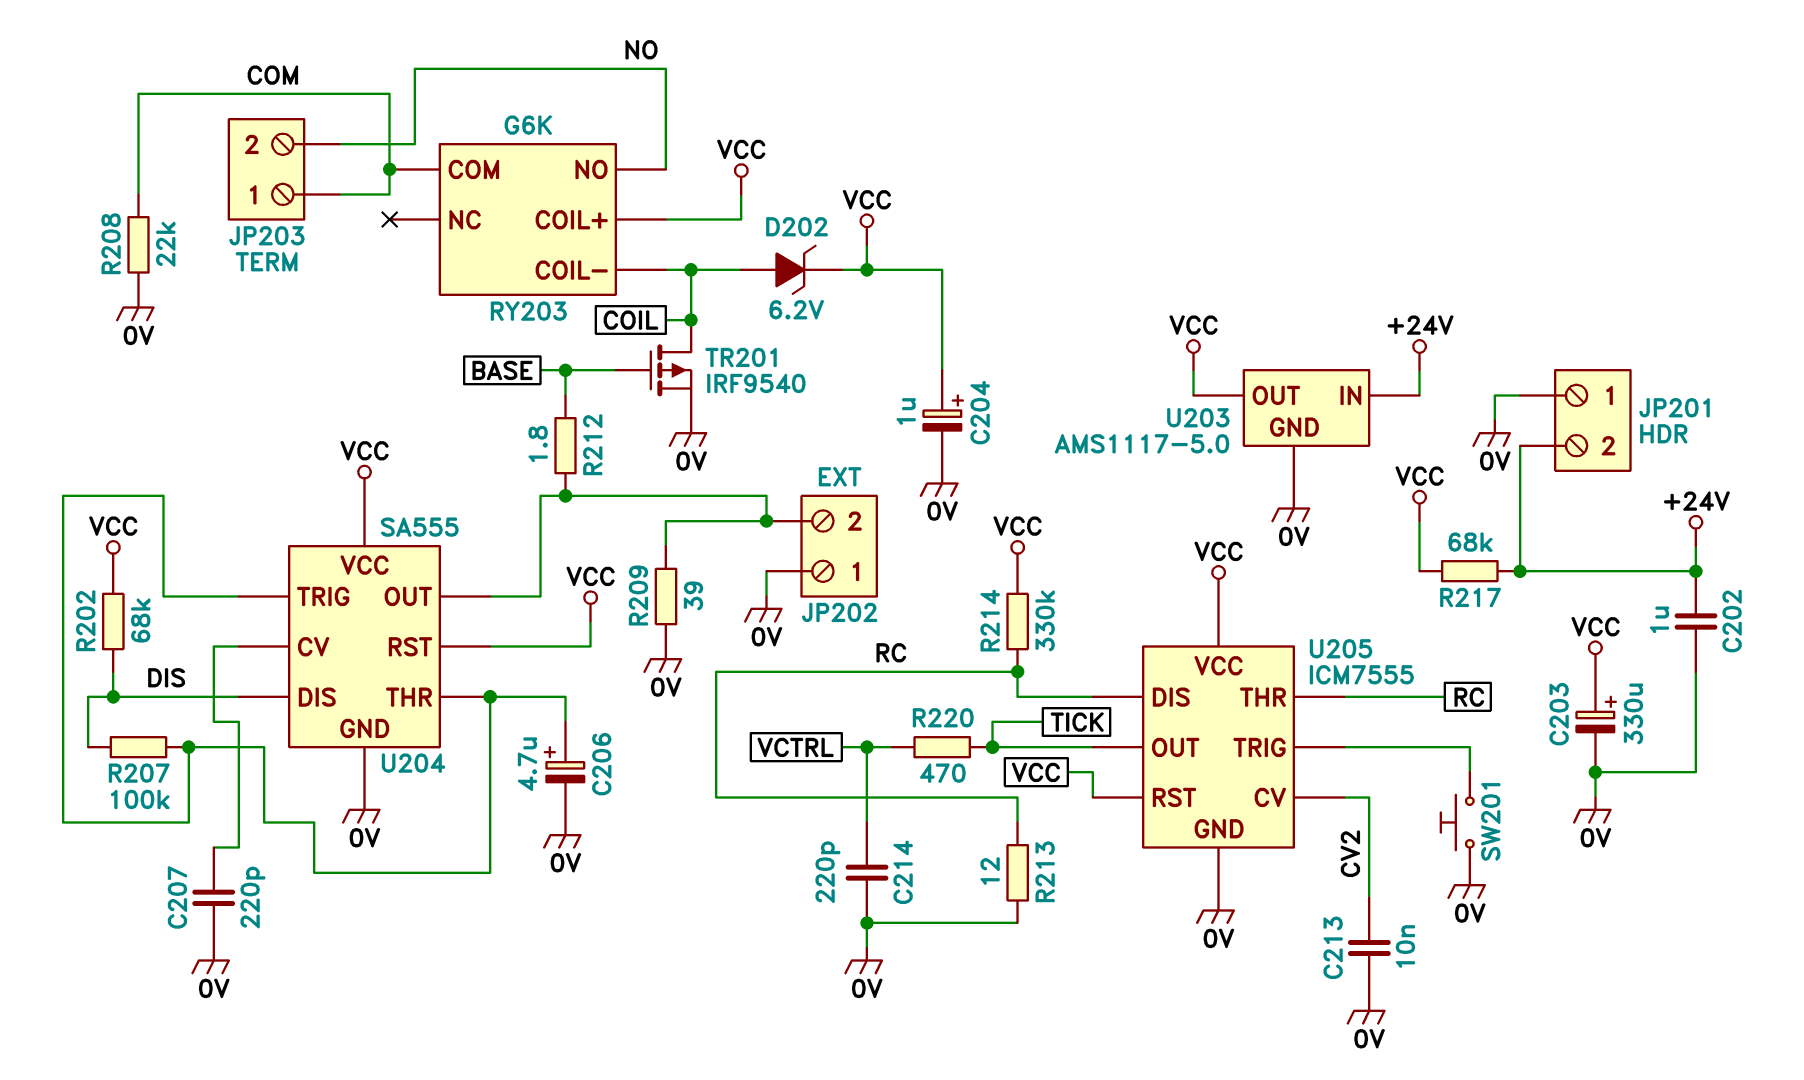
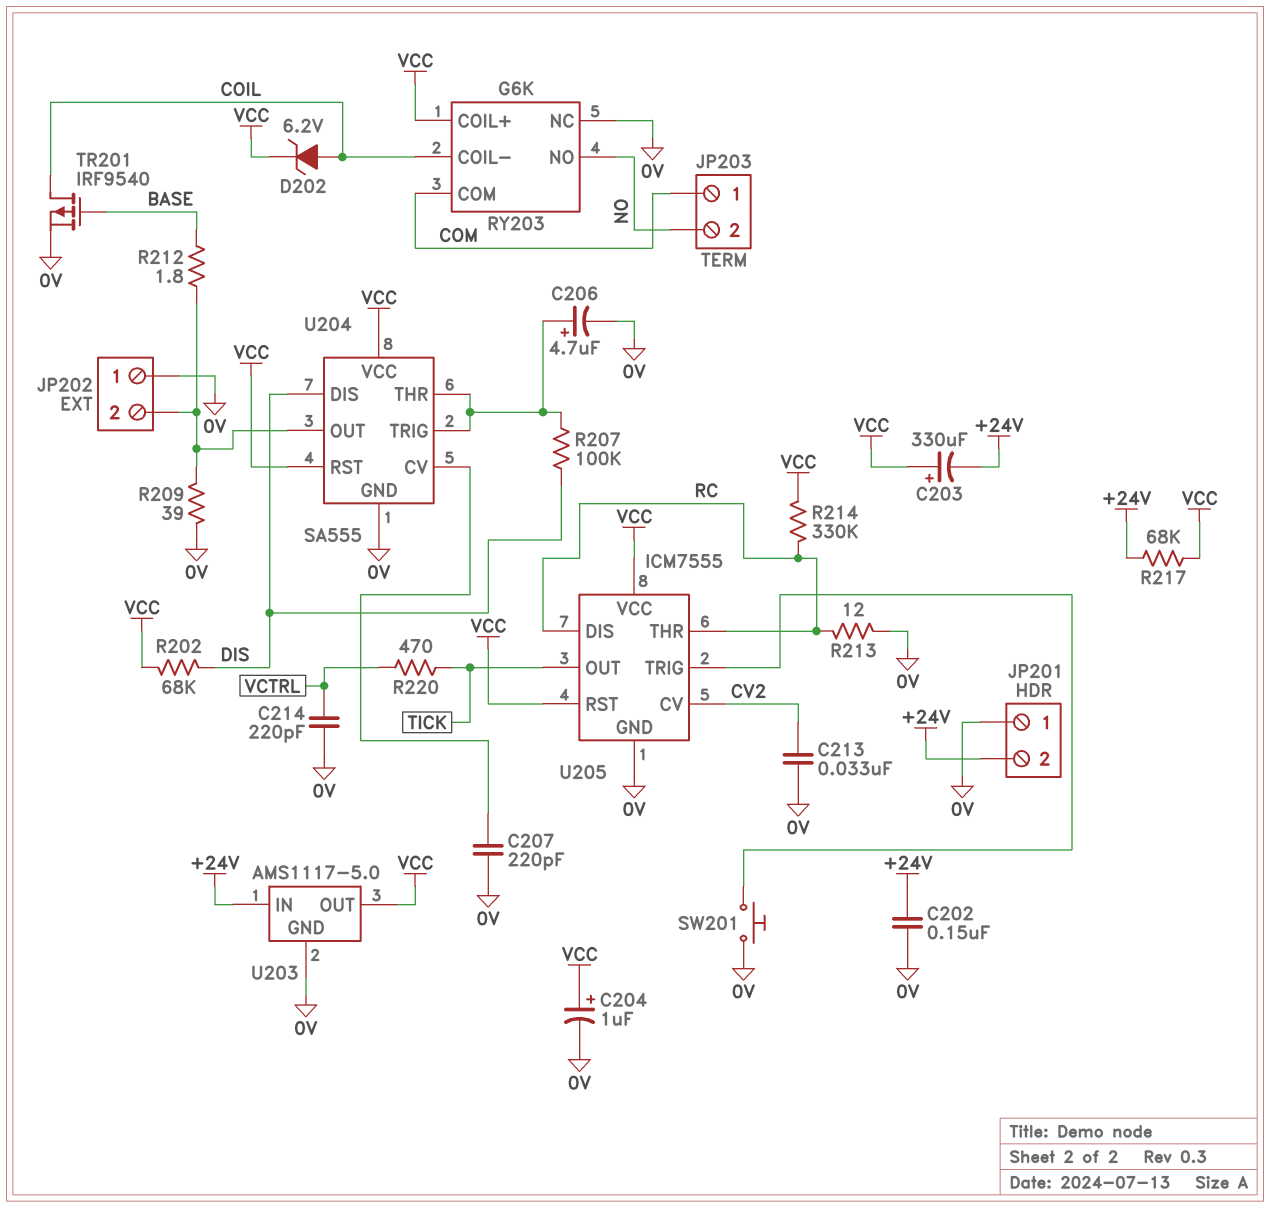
C202: 1uF (+24V, 0V) -> 150nF (+24V, 0V)
C203: 330uF (plus VCC, minus 0V) -> 330uF (plus VCC, minus +24V)
C213: 10nF (0V, CV2) -> 33nF (0V, CV2)
R208: 22k (0V, COM) -> none
RY203 pin NC: none -> 0V

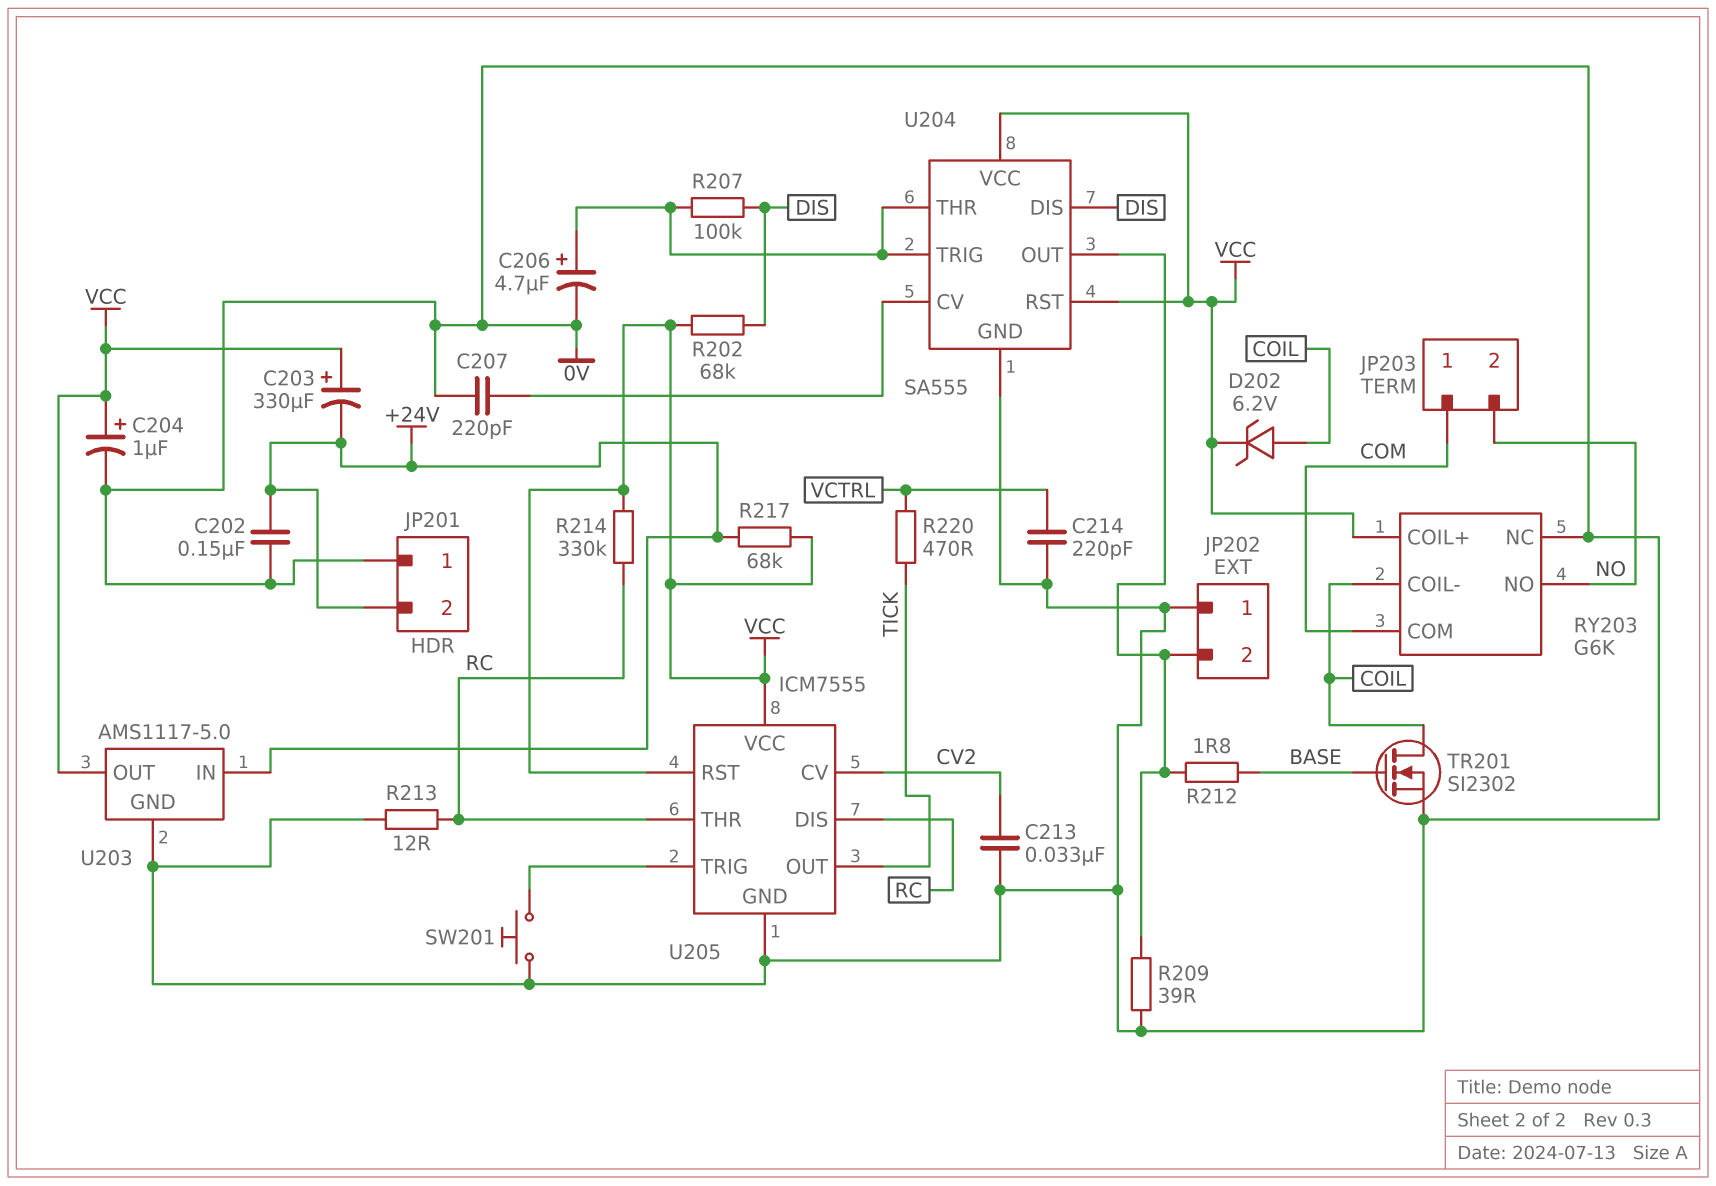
TR201: PMOS IRF9540 (G BASE, D COIL, S 0V) -> NMOS SI2302 (G BASE, D COIL, S 0V)

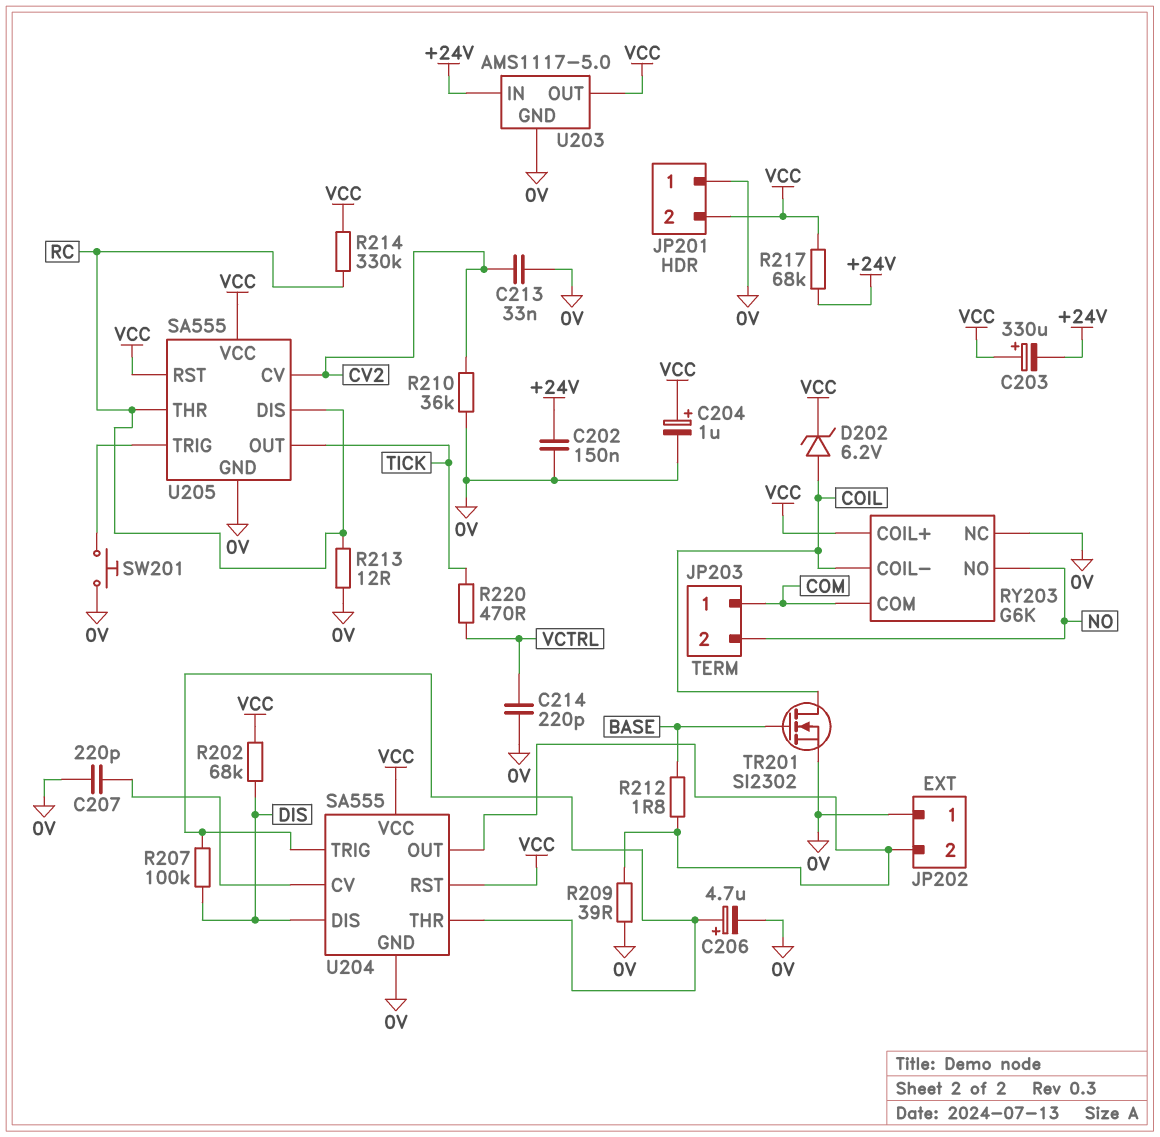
JP201 pin 2: +24V -> VCC
R210: none -> 36k (0V, CV2)
U205: ICM7555 -> SA555

